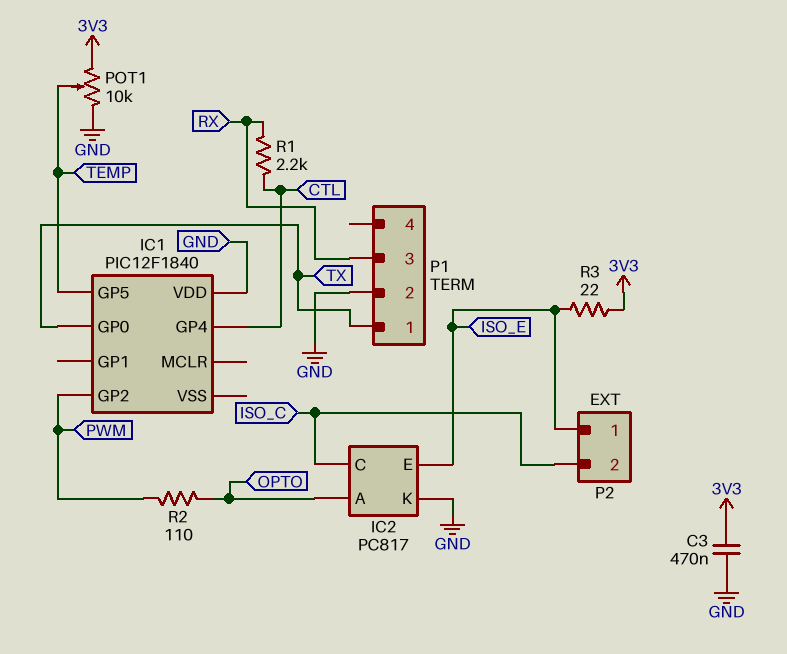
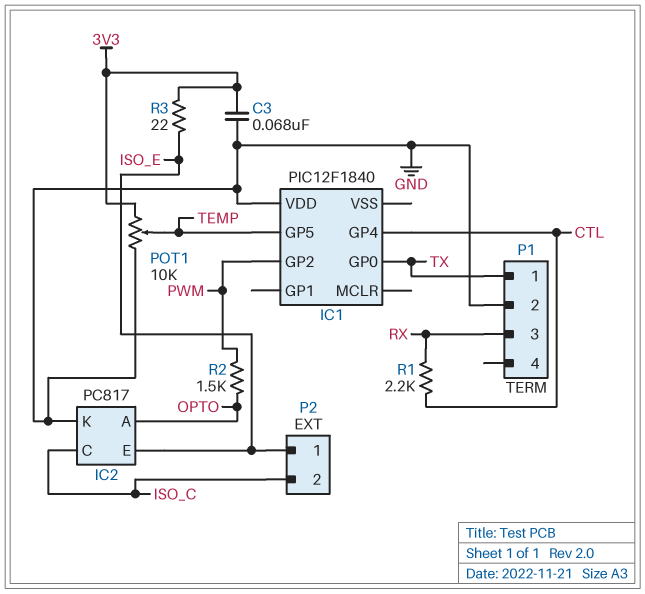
C3: 470nF (3V3, GND) -> 68nF (3V3, GND)
R2: 110 (OPTO, PWM) -> 1.5k (OPTO, PWM)

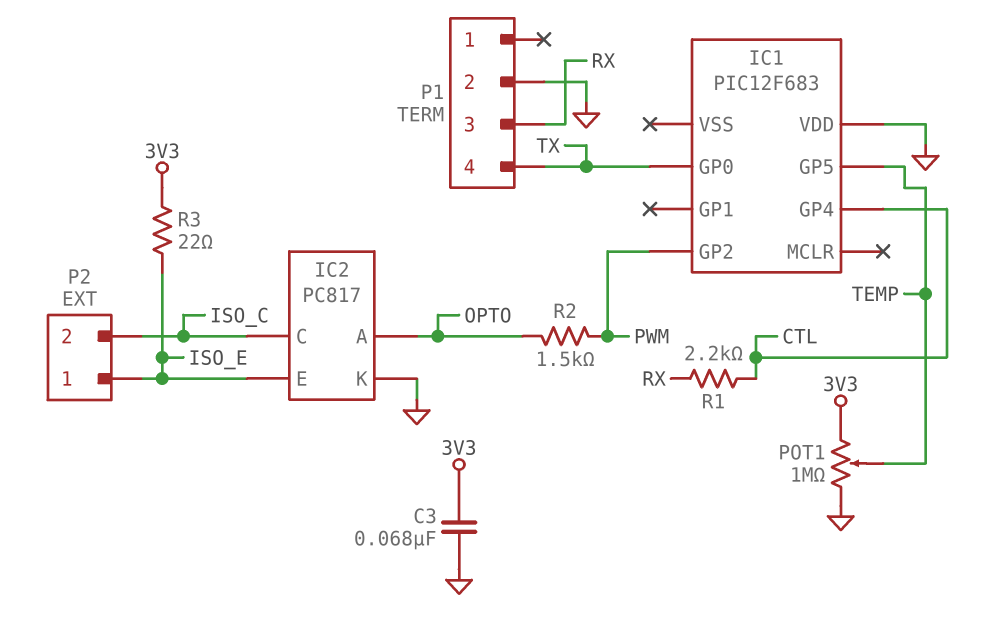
IC1: PIC12F1840 -> PIC12F683
P1 pin 1: TX -> none
P1 pin 4: none -> TX
POT1: 10k (3V3, GND, wiper TEMP) -> 1M (3V3, GND, wiper TEMP)

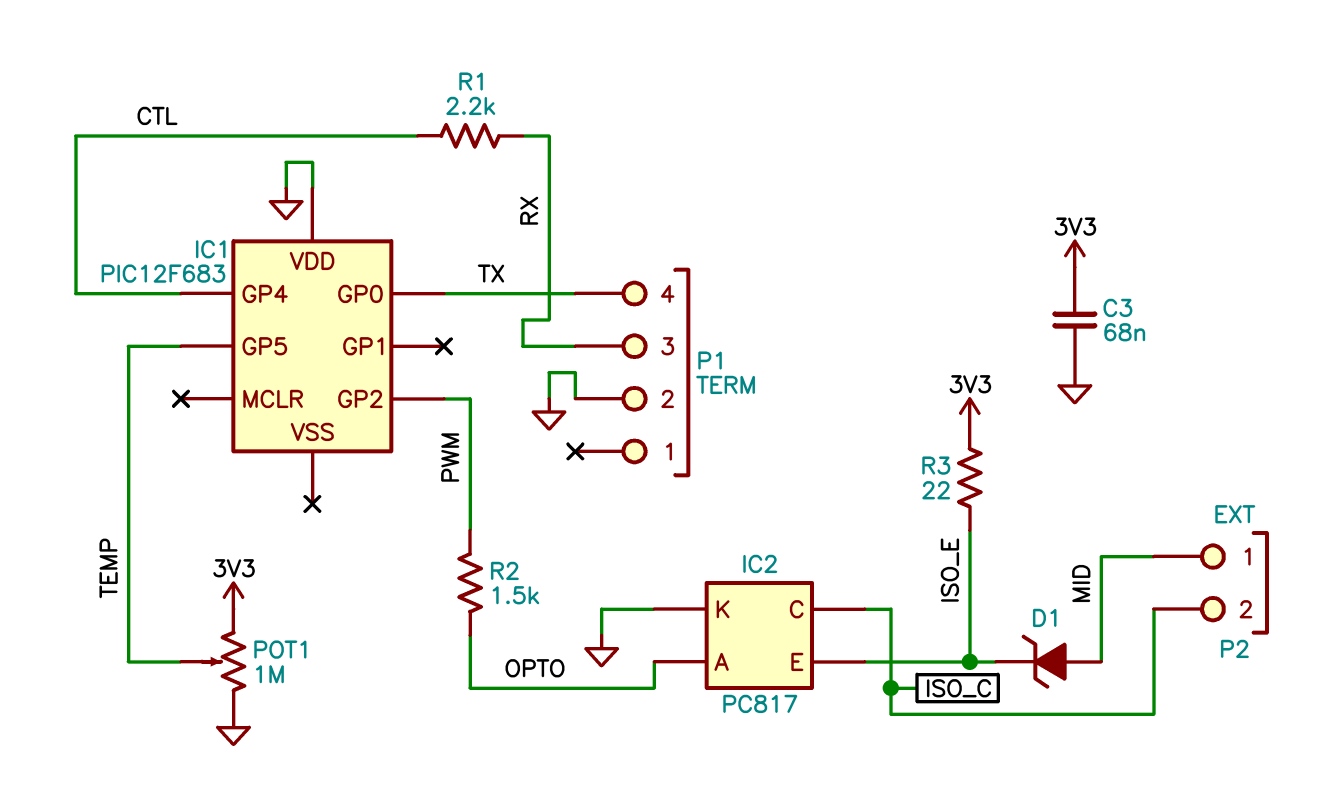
D1: none -> zener (A MID, K ISO_E)
P2 pin 1: ISO_E -> MID

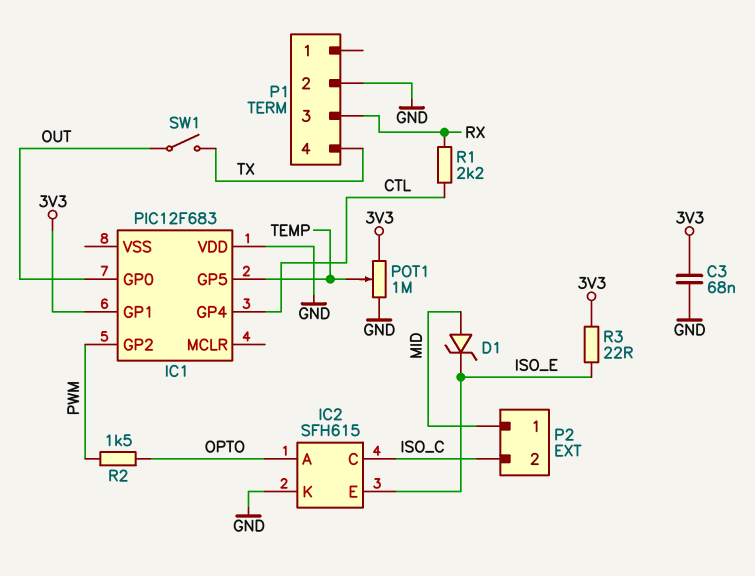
IC1 pin GP0: TX -> OUT
IC1 pin GP1: none -> 3V3
IC2: PC817 -> SFH615
SW1: none -> switch (OUT, TX)

